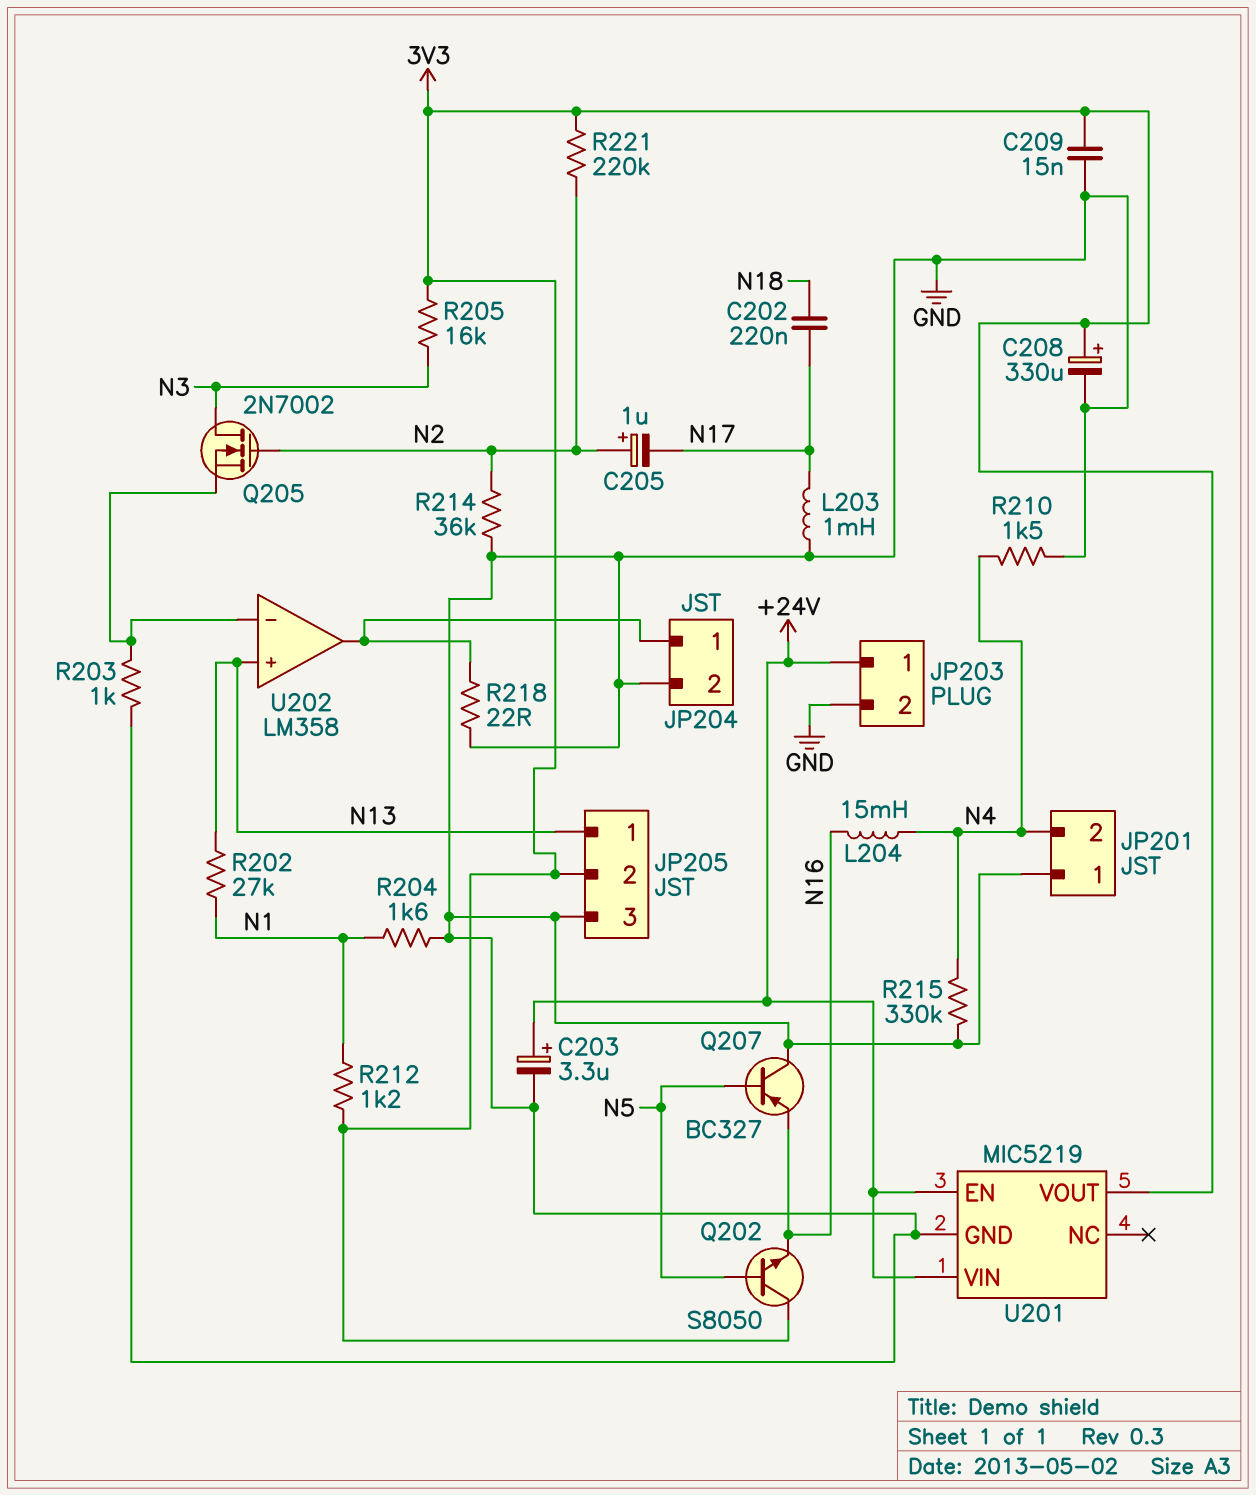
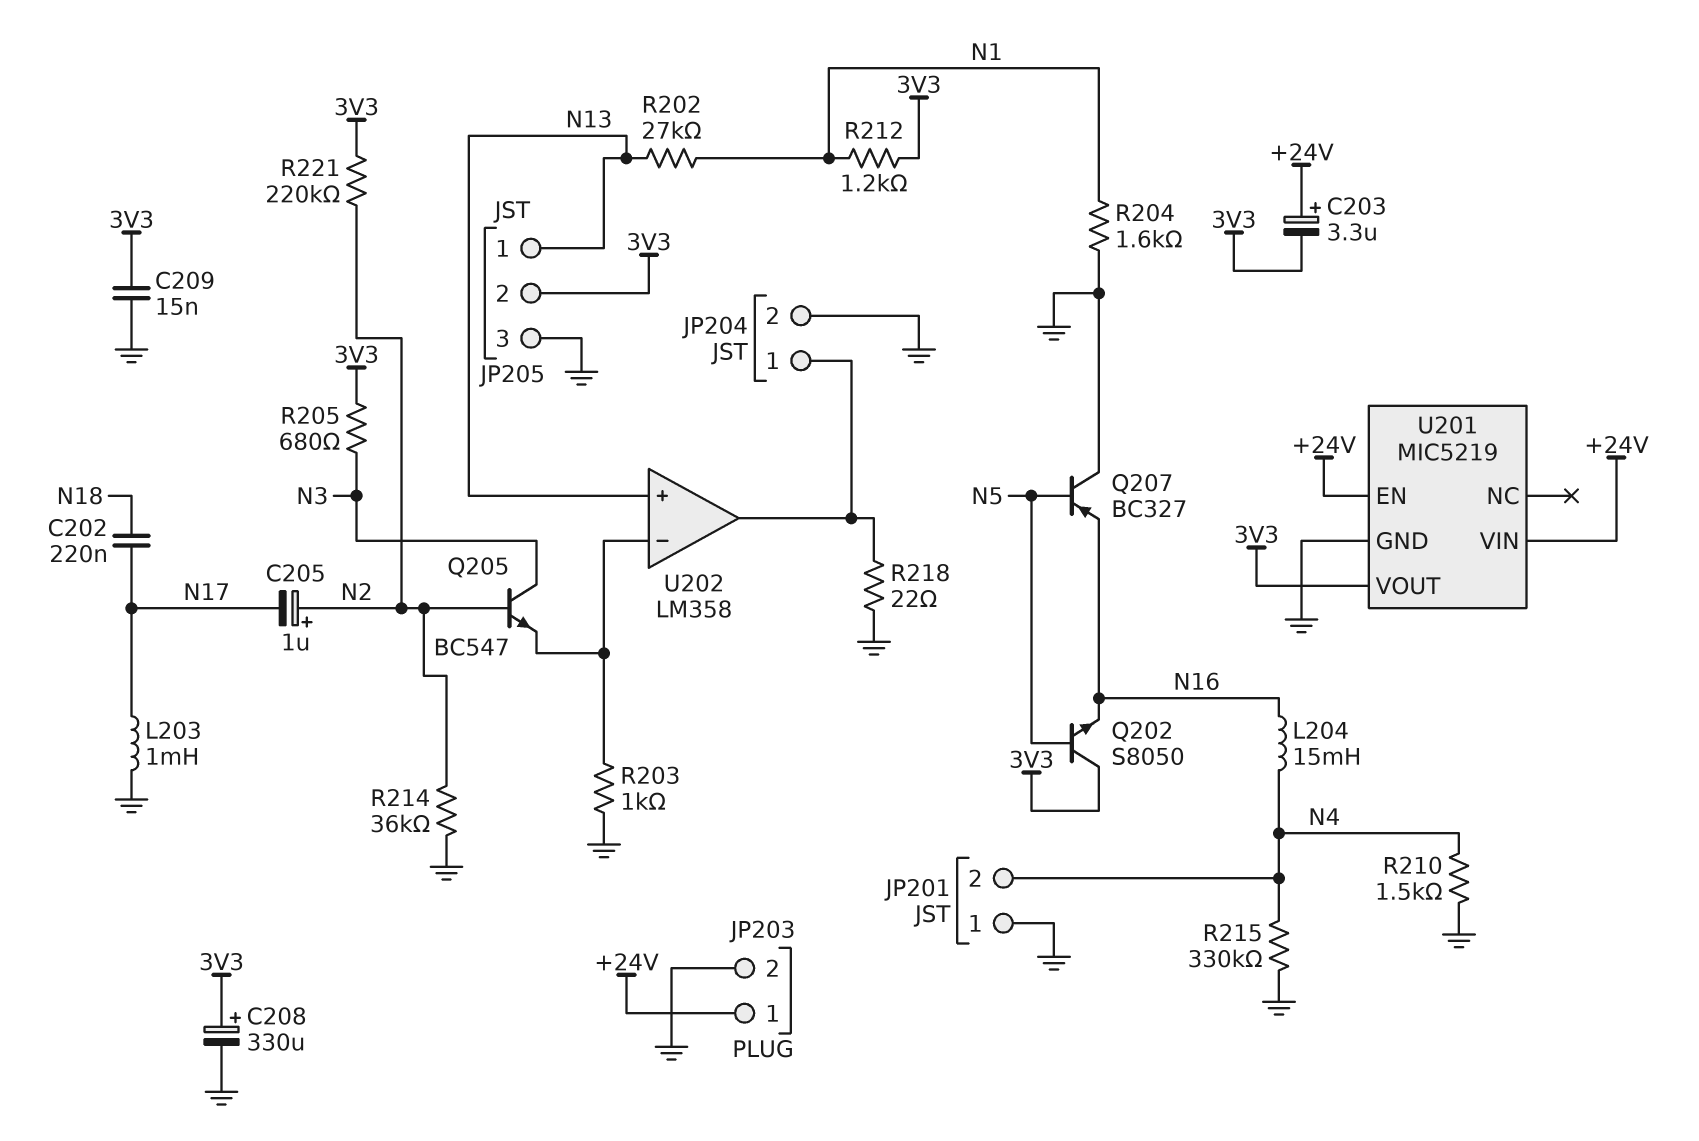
C203: 3.3uF (plus +24V, minus GND) -> 3.3uF (plus +24V, minus 3V3)
Q205: NMOS 2N7002 (G N2, D N3, S U202/in-) -> NPN BC547 (B N2, C N3, E U202/in-)
R205: 16k (3V3, N3) -> 680 (3V3, N3)

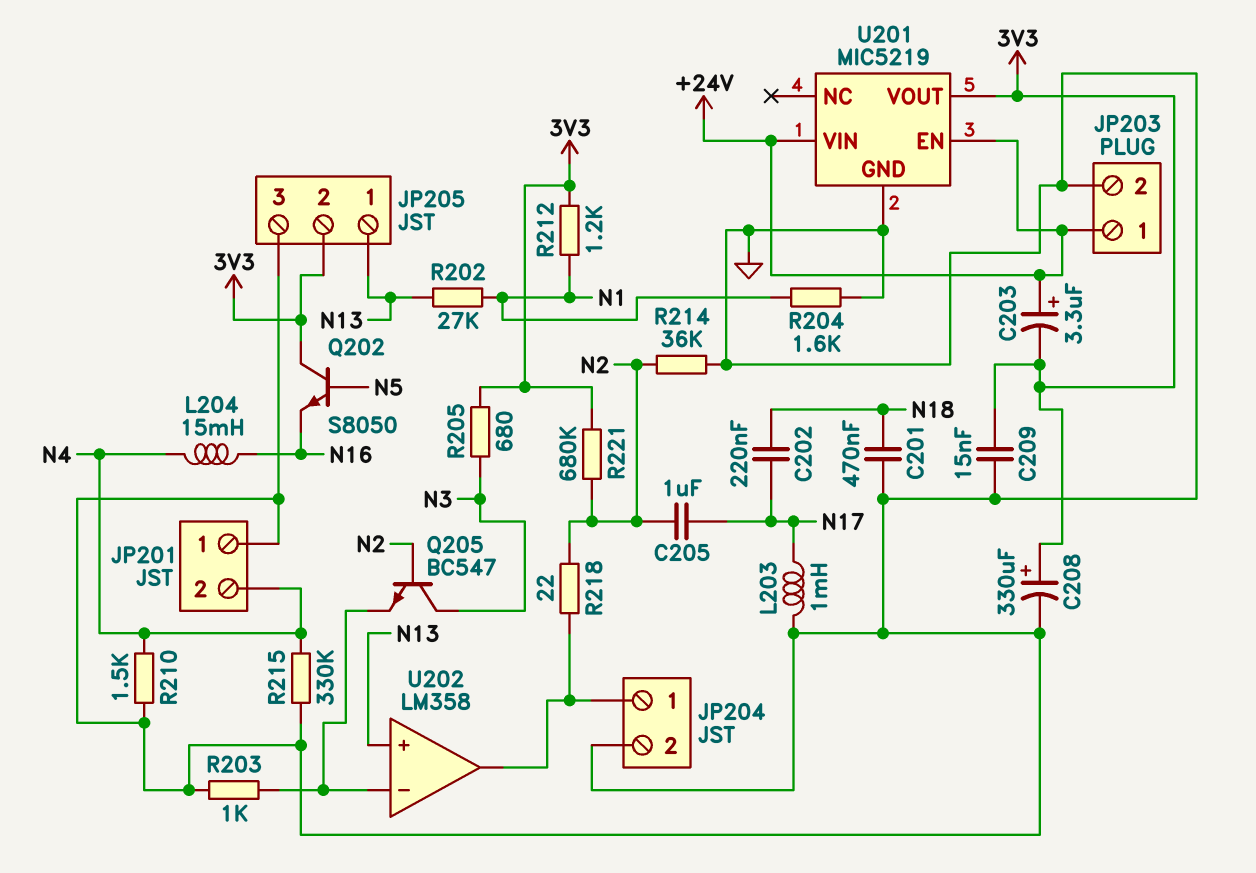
C201: none -> 470nF (GND, N18)
C205: 1uF (plus N2, minus N17) -> 1uF (N2, N17)
Q207: PNP BC327 (B N5, C GND, E N16) -> none
R218: 22 (GND, JP204/1) -> 22 (JP204/1, N2)
R221: 220k (3V3, N2) -> 680k (3V3, N2)

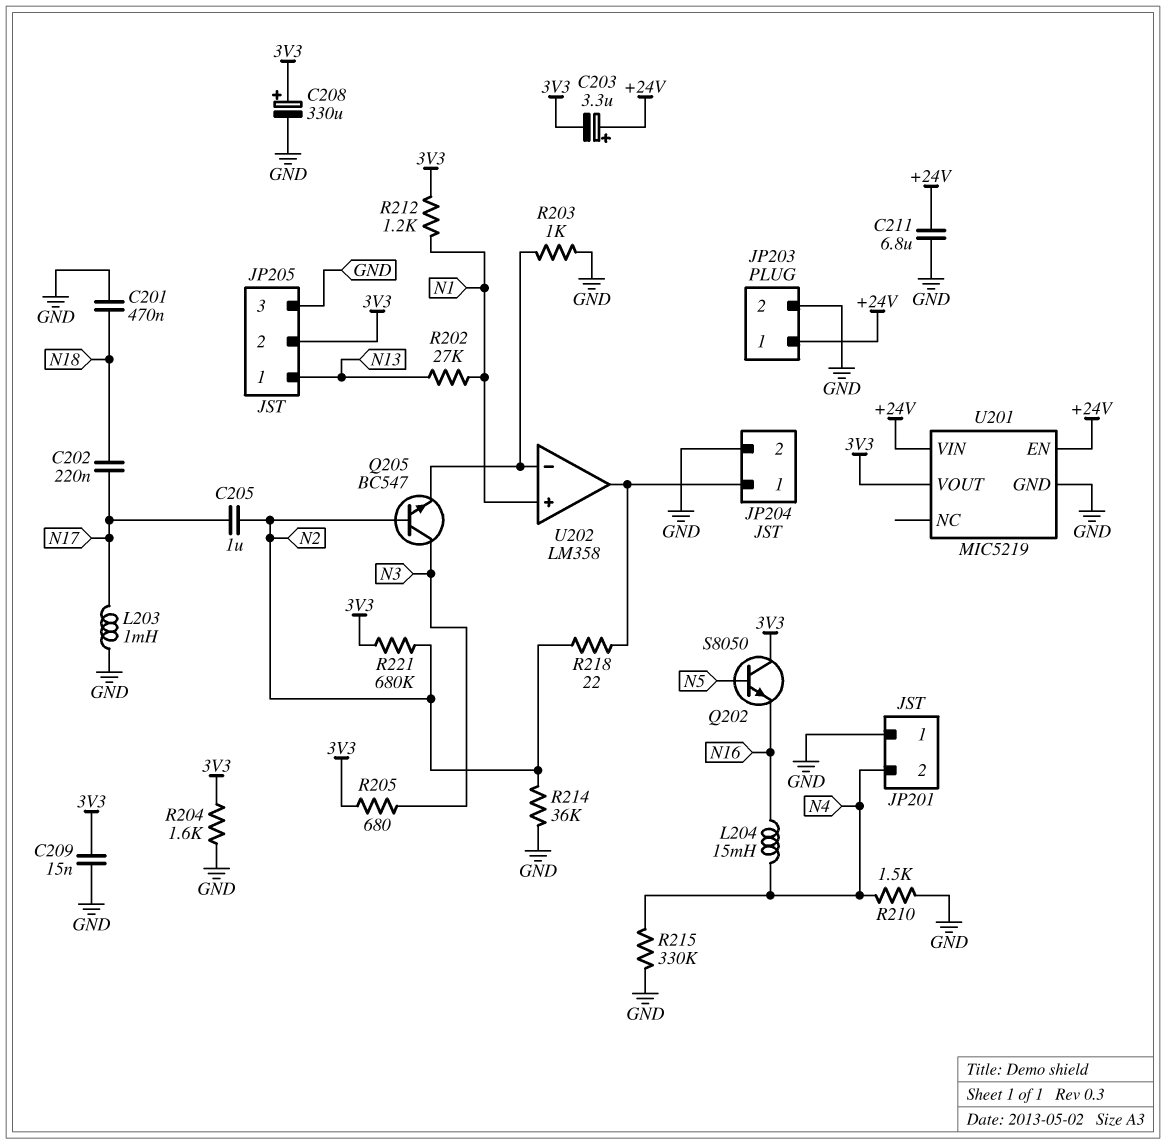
C211: none -> 6.8uF (+24V, GND)
R204: 1.6k (GND, N1) -> 1.6k (3V3, GND)
U202 pin in+: N13 -> N1

